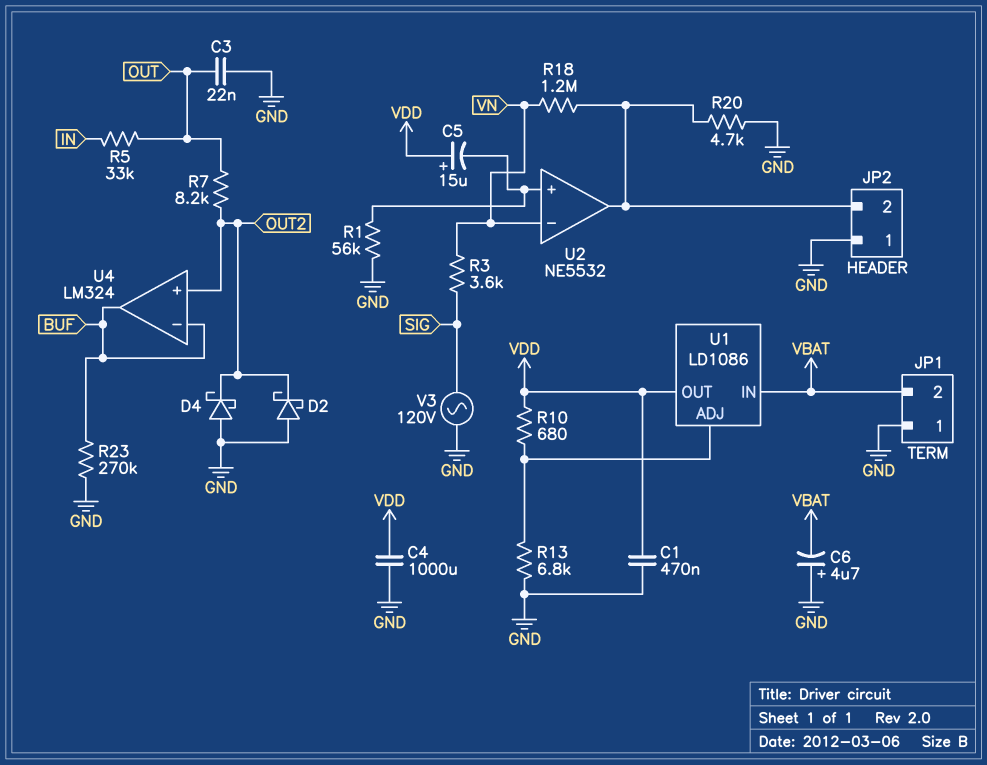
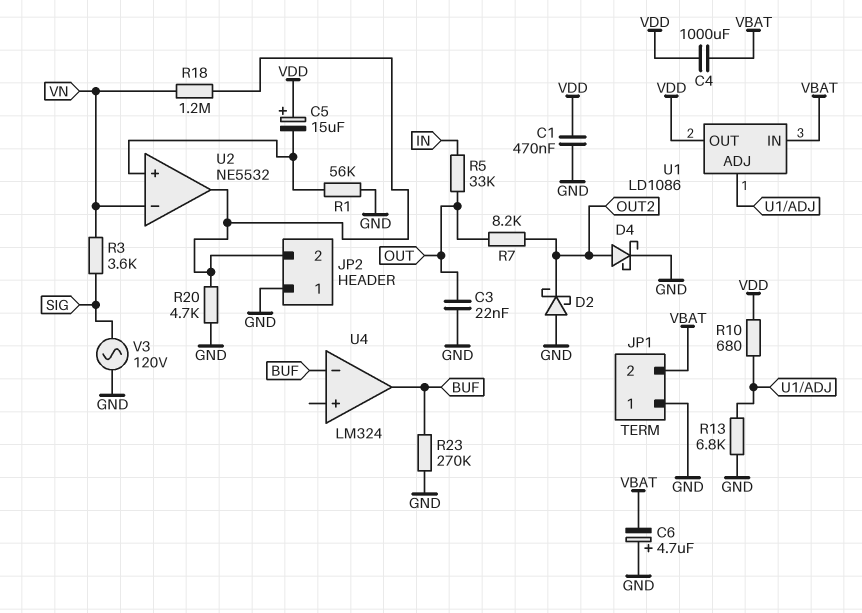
C4: 1000uF (GND, VDD) -> 1000uF (VBAT, VDD)
D4: schottky (A GND, K OUT2) -> schottky (A OUT2, K GND)
U4 pin in+: OUT2 -> none

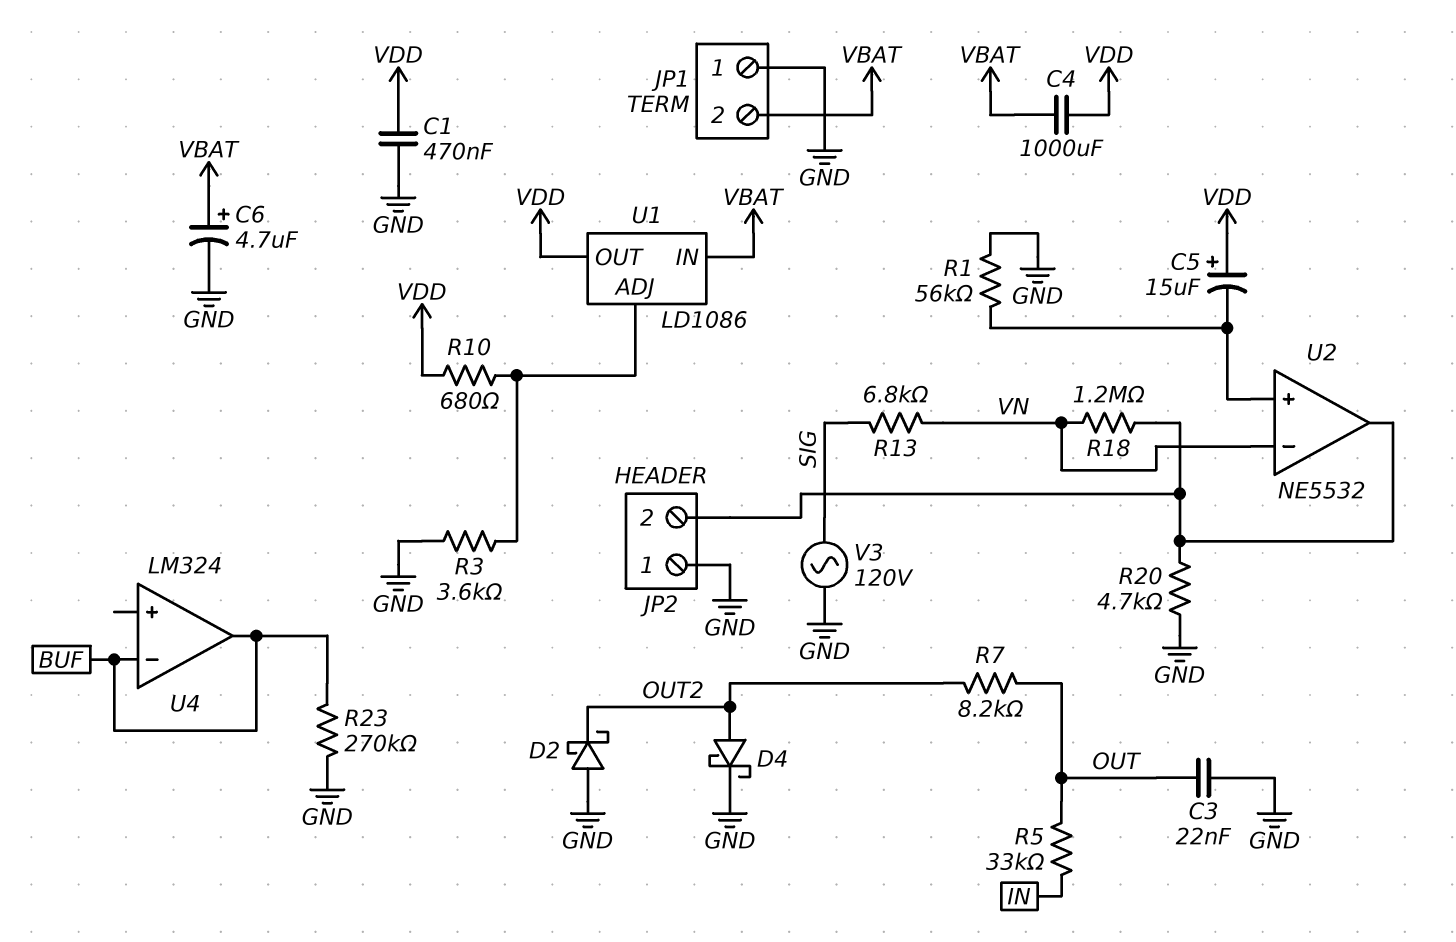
C6: 4.7uF (plus GND, minus VBAT) -> 4.7uF (plus VBAT, minus GND)
R3: 3.6k (SIG, VN) -> 3.6k (GND, U1/ADJ)
R13: 6.8k (GND, U1/ADJ) -> 6.8k (SIG, VN)

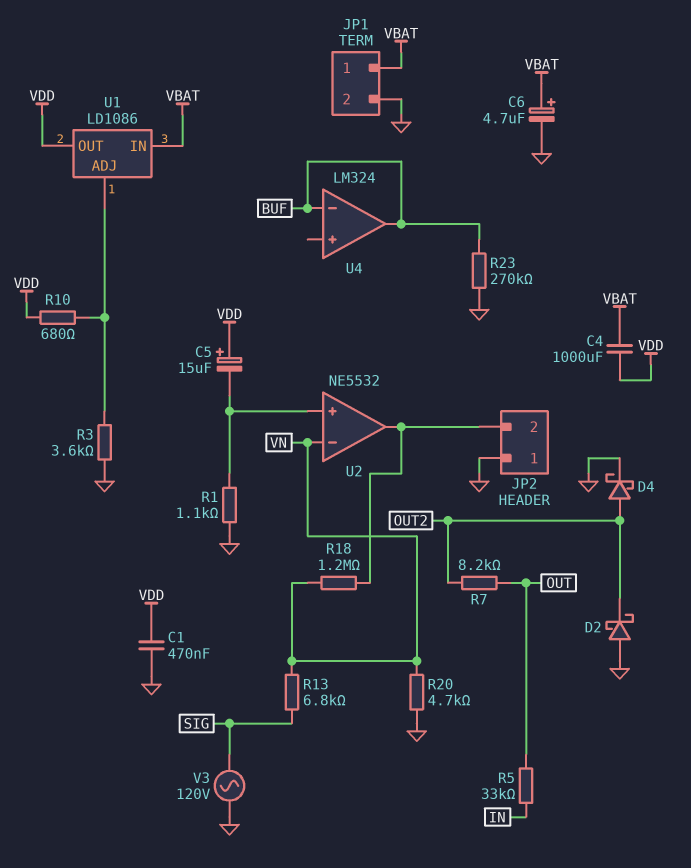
C3: 22nF (GND, OUT) -> none
JP1 pin 1: GND -> VBAT
JP1 pin 2: VBAT -> GND
R1: 56k (GND, U2/in+) -> 1.1k (GND, U2/in+)
R20: 4.7k (GND, JP2/2) -> 4.7k (GND, VN)

